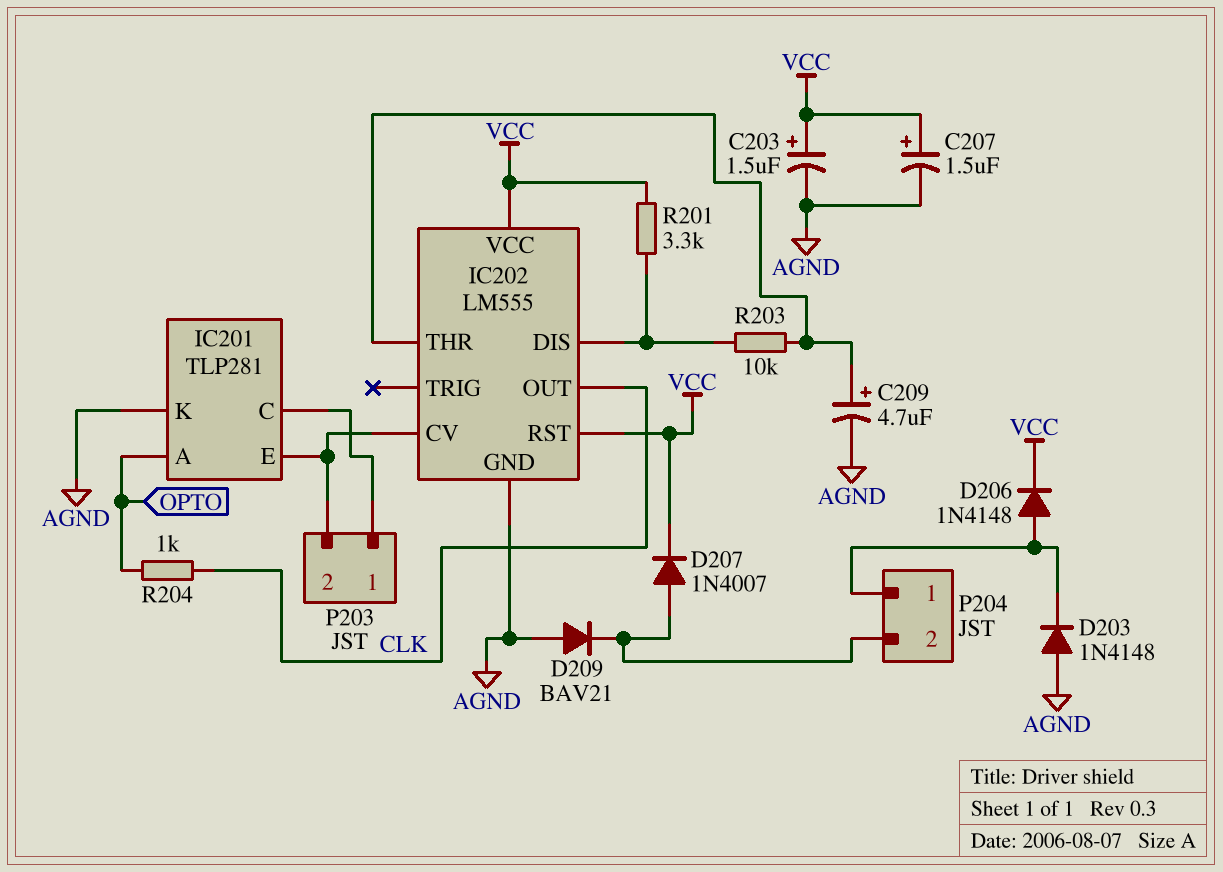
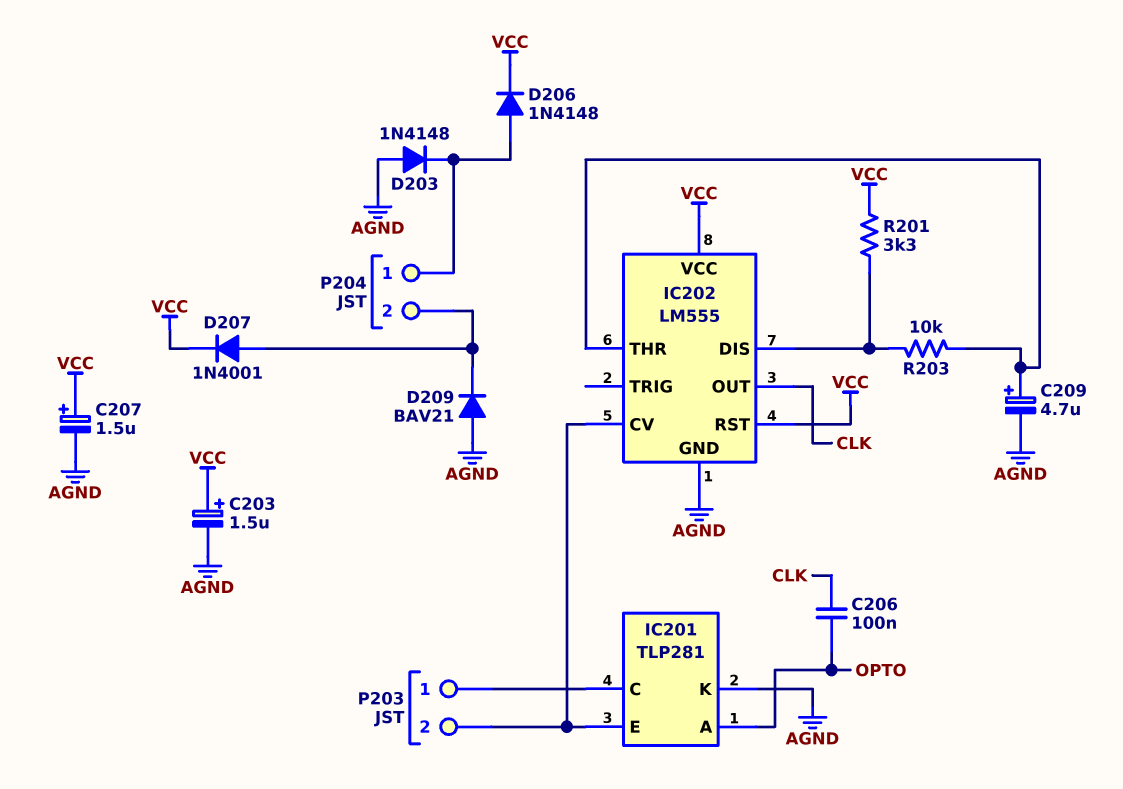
C206: none -> 100nF (CLK, OPTO)
D207: diode 1N4007 (A P204/2, K VCC) -> diode 1N4001 (A P204/2, K VCC)
R204: 1k (CLK, OPTO) -> none

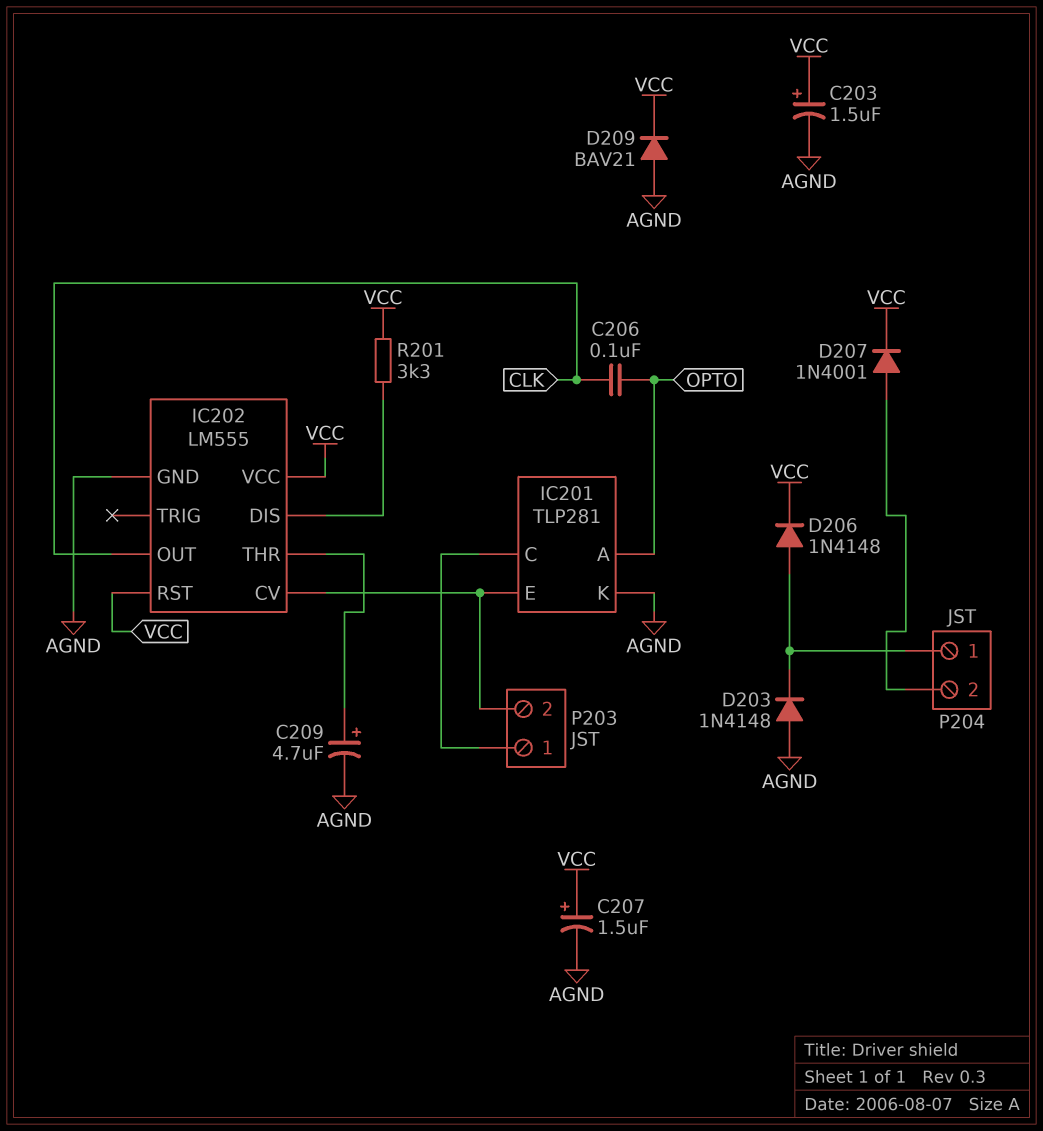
D209: diode BAV21 (A AGND, K P204/2) -> diode BAV21 (A AGND, K VCC)
R203: 10k (IC202/DIS, IC202/THR) -> none

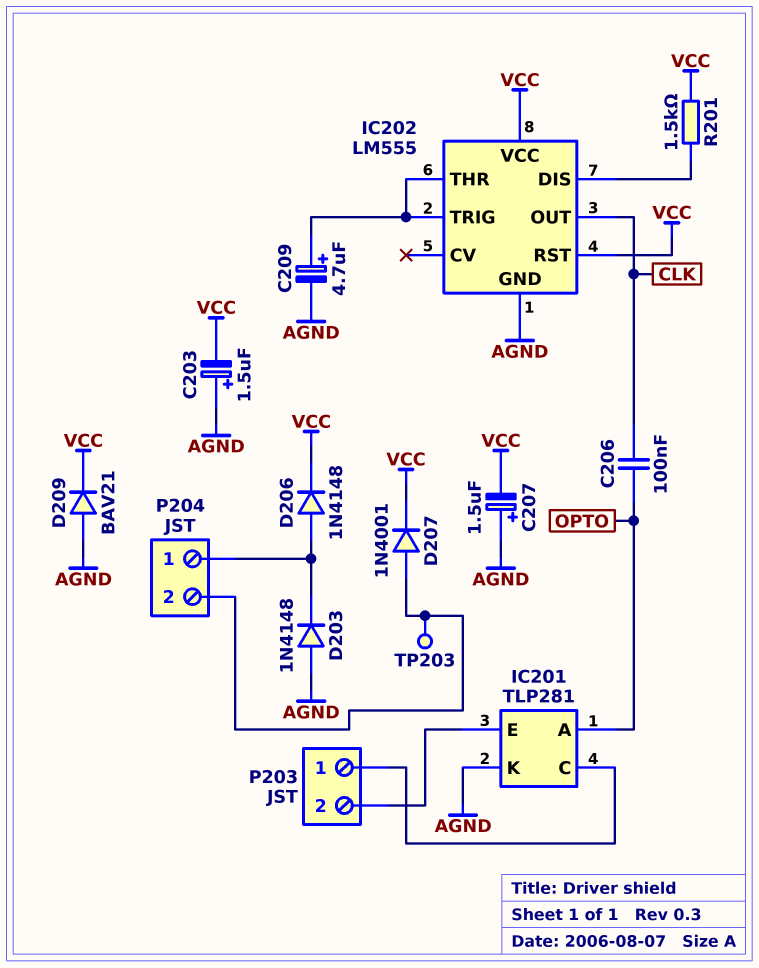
C203: 1.5uF (plus VCC, minus AGND) -> 1.5uF (plus AGND, minus VCC)
C207: 1.5uF (plus VCC, minus AGND) -> 1.5uF (plus AGND, minus VCC)
IC202 pin CV: IC201/E -> none
IC202 pin TRIG: none -> IC202/THR
R201: 3.3k (IC202/DIS, VCC) -> 1.5k (IC202/DIS, VCC)
TP203: none -> test point (P204/2)

